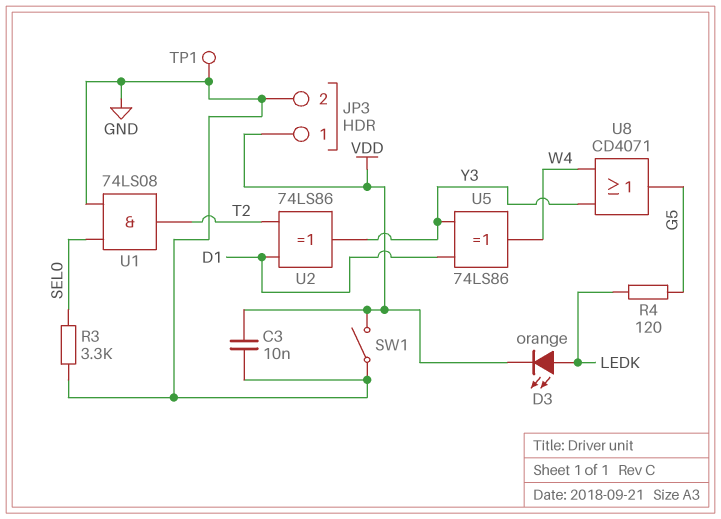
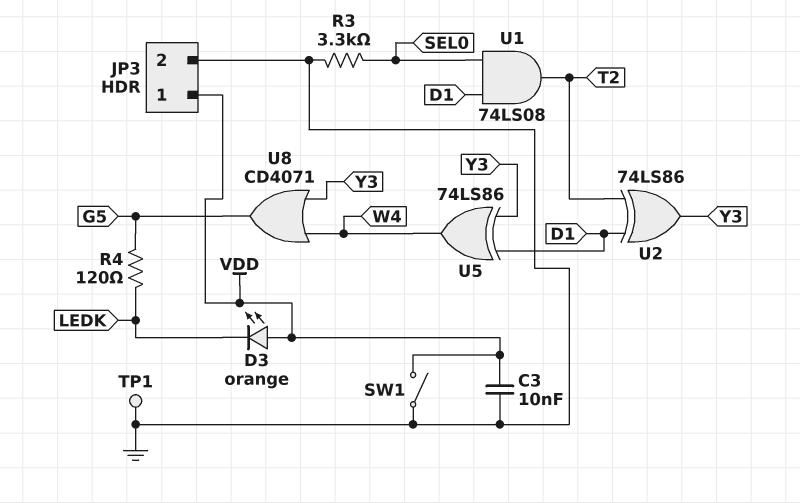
D3: LED orange (A LEDK, K VDD) -> LED orange (A VDD, K LEDK)
U1: AND 74LS08 (in GND, in SEL0, out T2) -> AND 74LS08 (in D1, in SEL0, out T2)

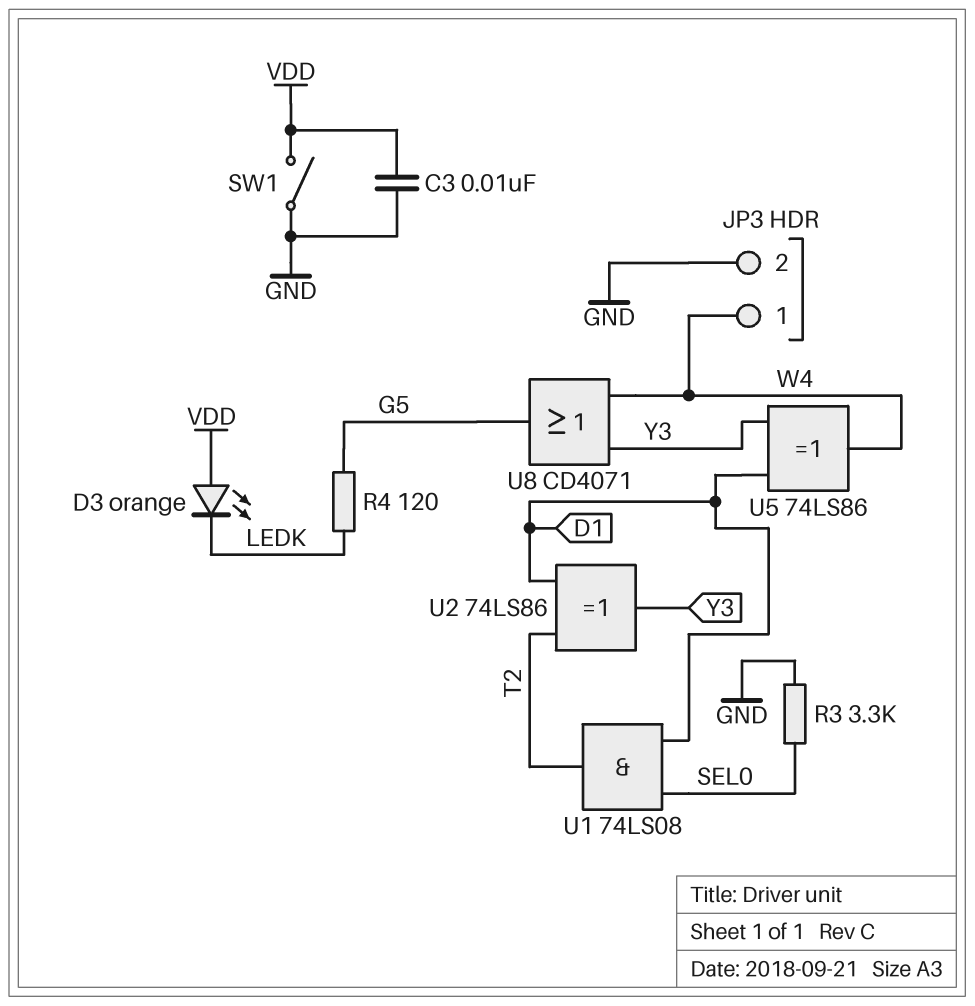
JP3 pin 1: VDD -> W4
TP1: test point (GND) -> none

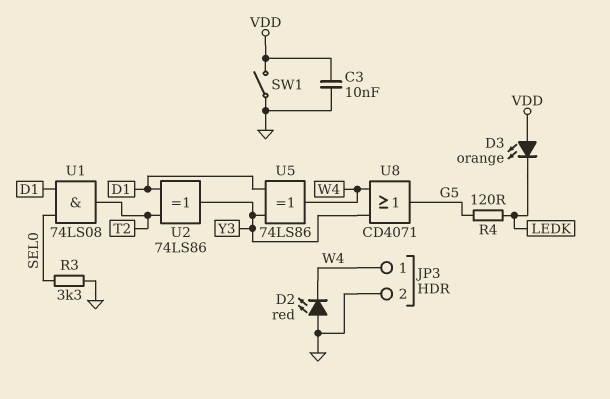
D2: none -> LED red (A GND, K W4)

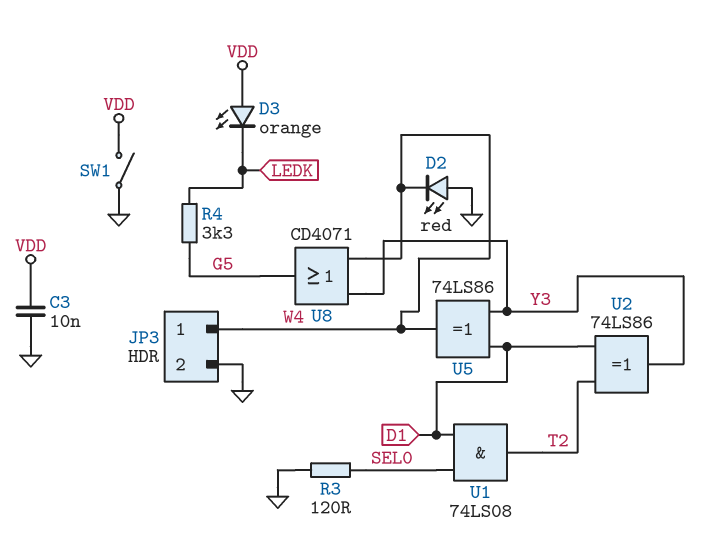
R3: 3.3k (GND, SEL0) -> 120 (GND, SEL0)
R4: 120 (G5, LEDK) -> 3.3k (G5, LEDK)

